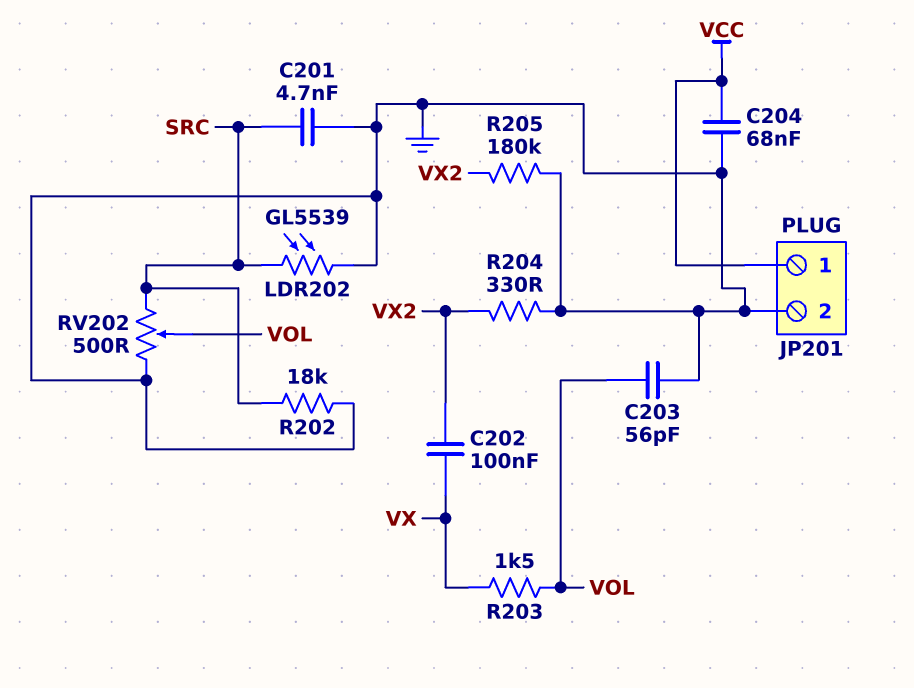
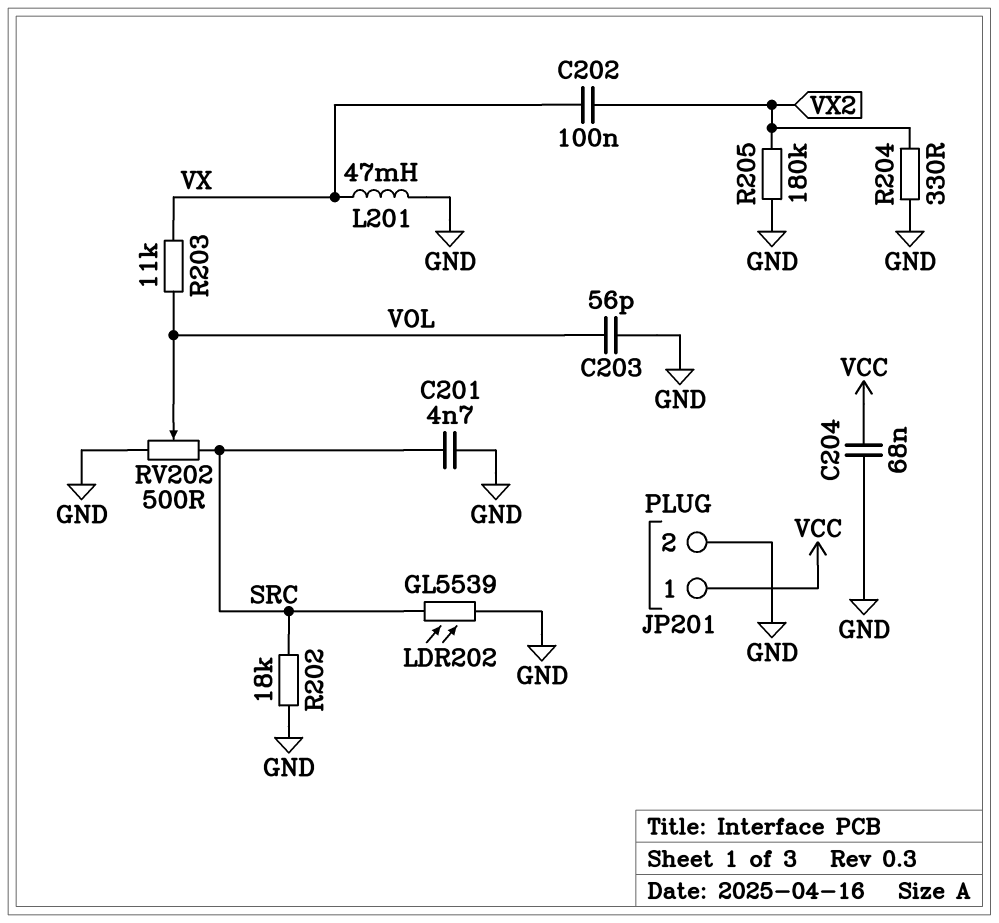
L201: none -> 47mH (GND, VX)
R203: 1.5k (VOL, VX) -> 11k (VOL, VX)

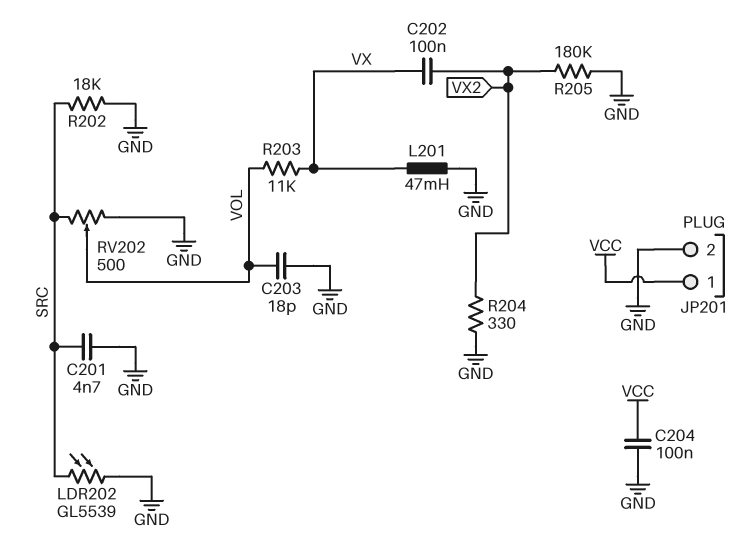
C203: 56pF (GND, VOL) -> 18pF (GND, VOL)
C204: 68nF (GND, VCC) -> 100nF (GND, VCC)

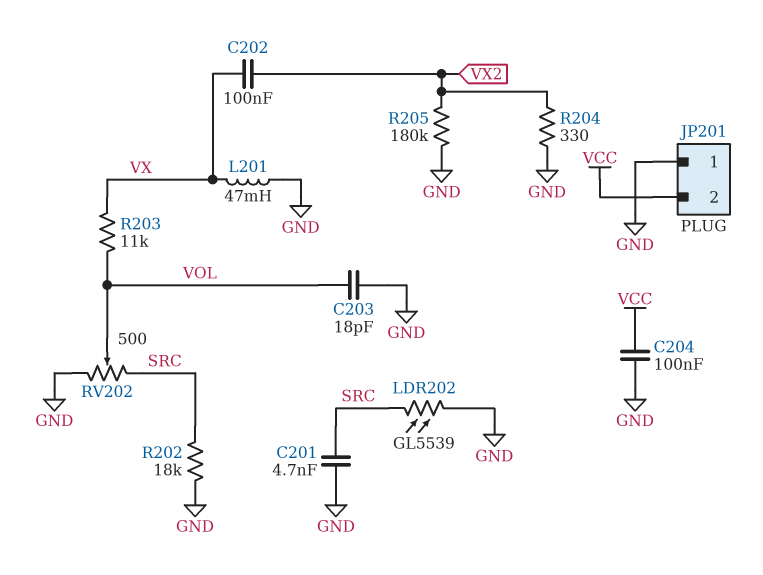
JP201 pin 1: VCC -> GND
JP201 pin 2: GND -> VCC

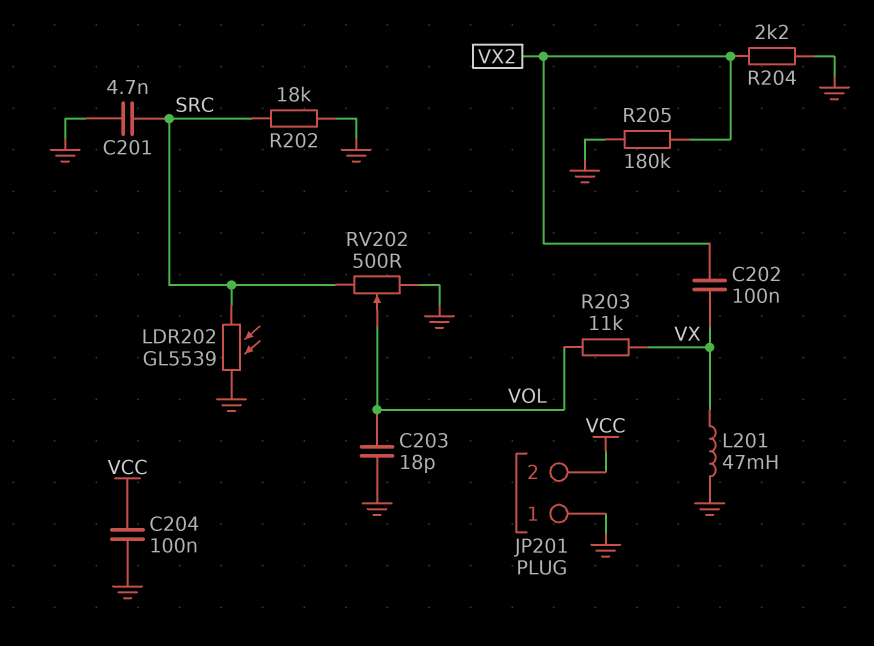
R204: 330 (GND, VX2) -> 2.2k (GND, VX2)

